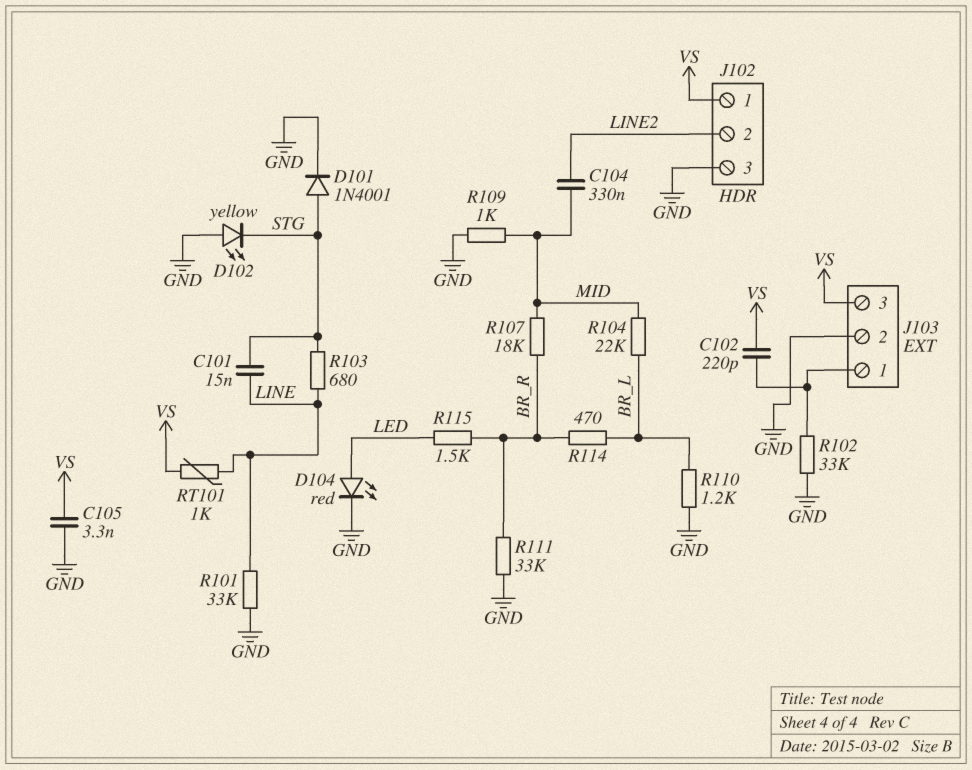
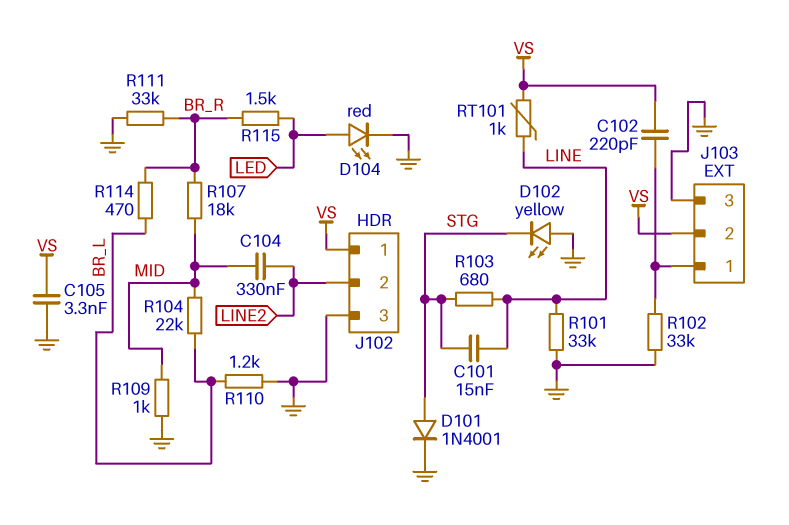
J103 pin 2: GND -> VS
J103 pin 3: VS -> GND

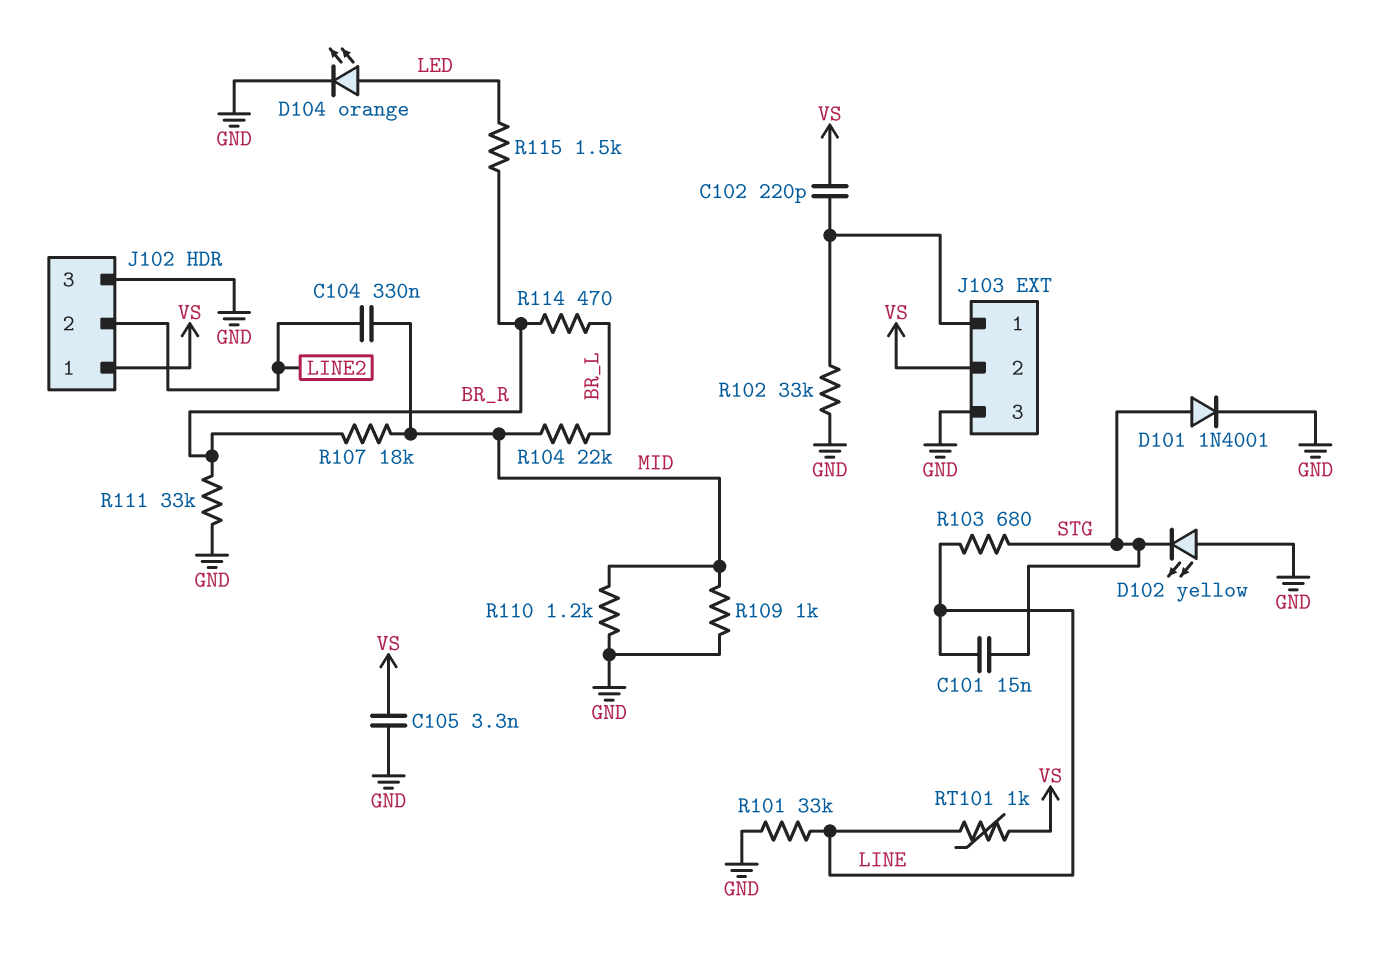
D104: LED red (A LED, K GND) -> LED orange (A LED, K GND)
R110: 1.2k (BR_L, GND) -> 1.2k (GND, MID)

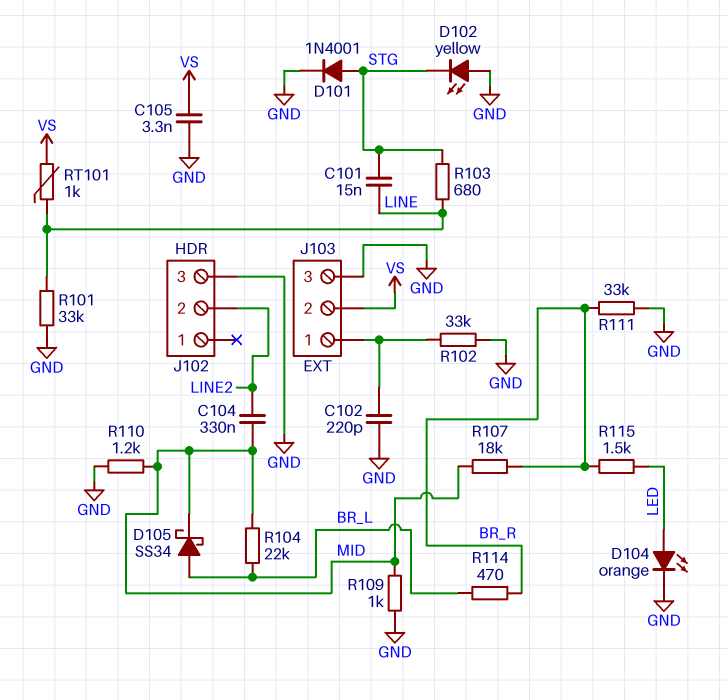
C102: 220pF (J103/1, VS) -> 220pF (GND, J103/1)
D105: none -> schottky SS34 (A BR_L, K MID)
J102 pin 1: VS -> none

